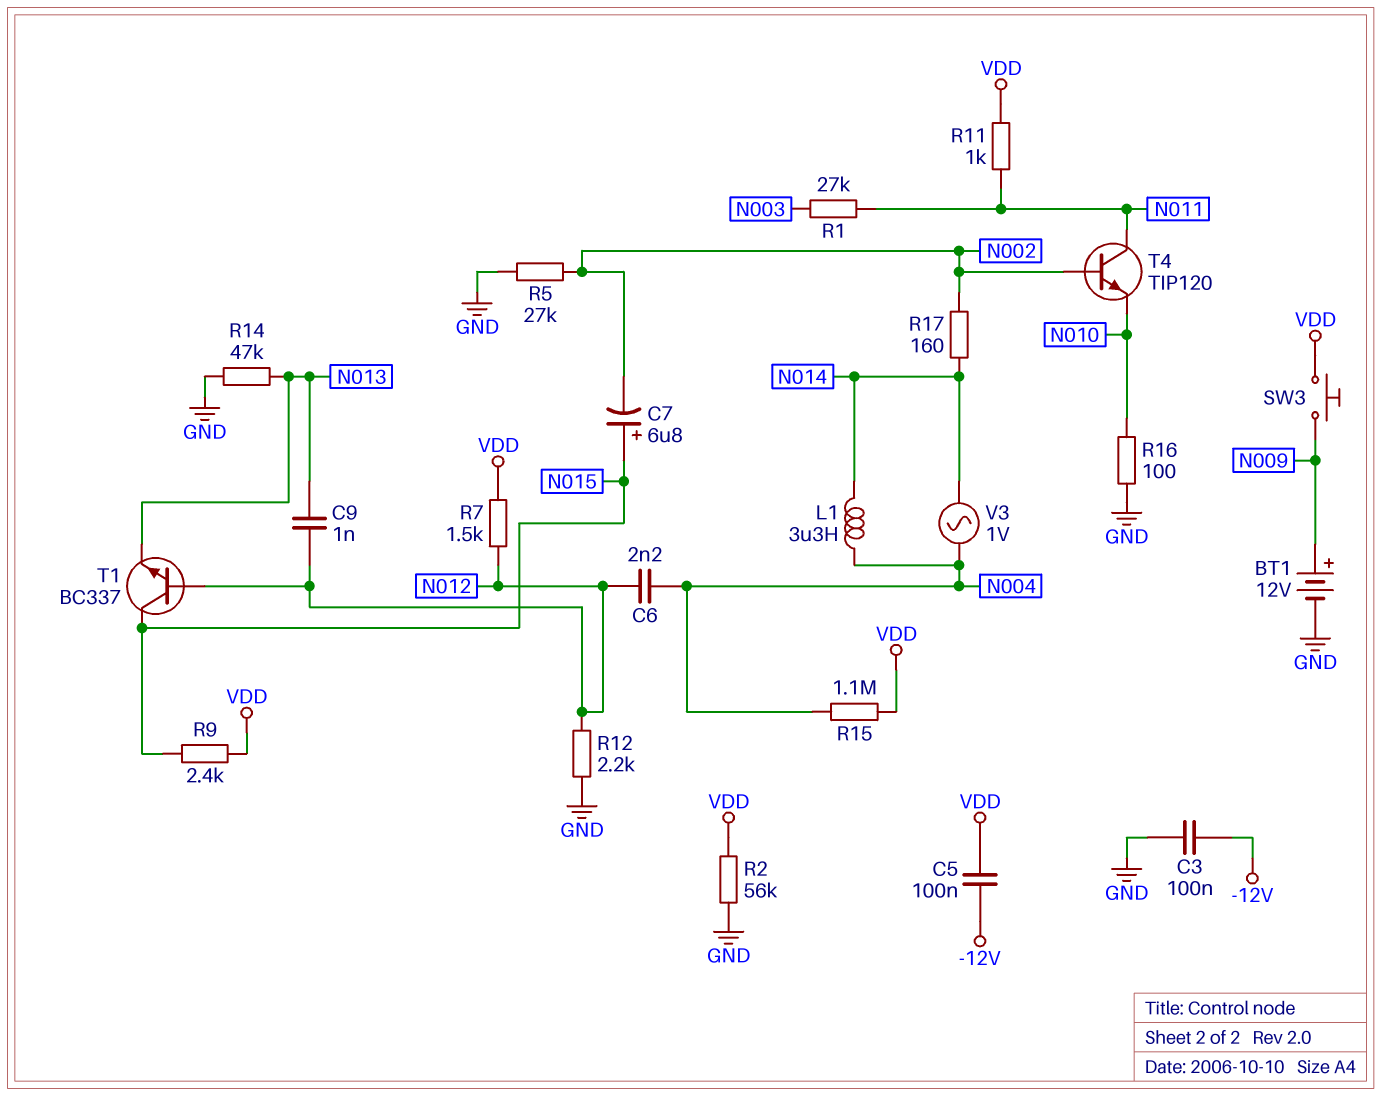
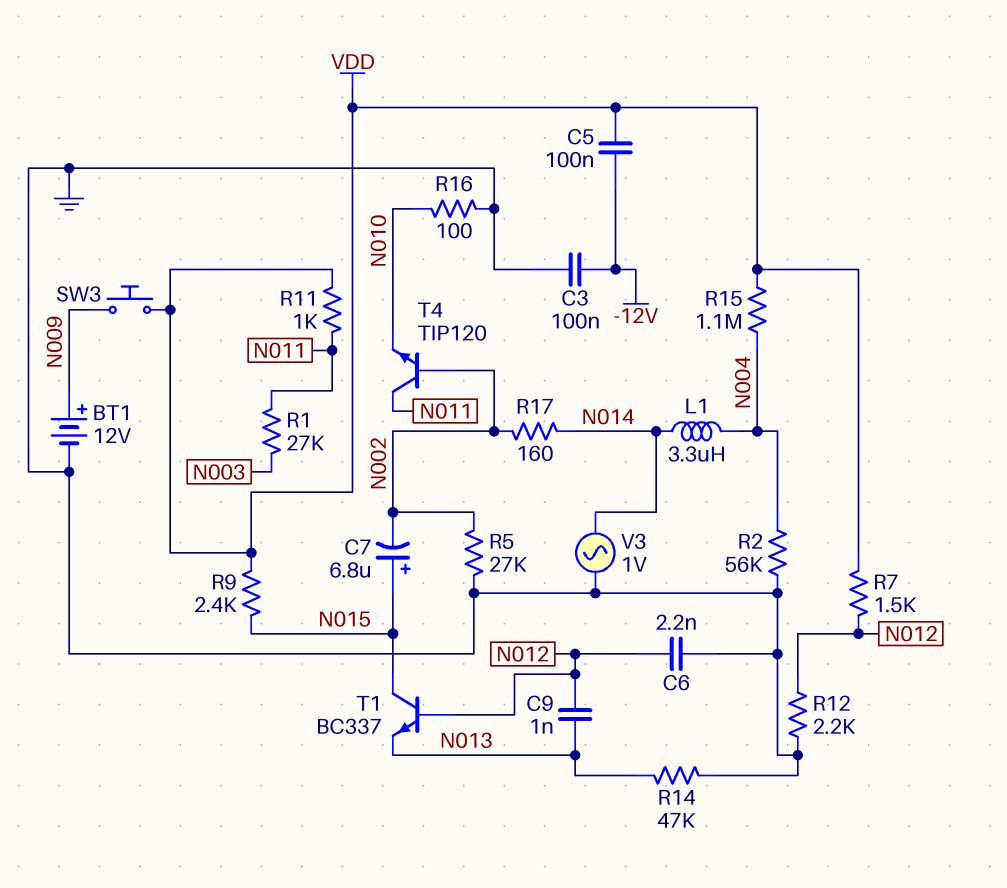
C6: 2.2nF (N004, N012) -> 2.2nF (GND, N012)
R2: 56k (GND, VDD) -> 56k (GND, N004)
V3: AC 1V (N004, N014) -> AC 1V (GND, N014)

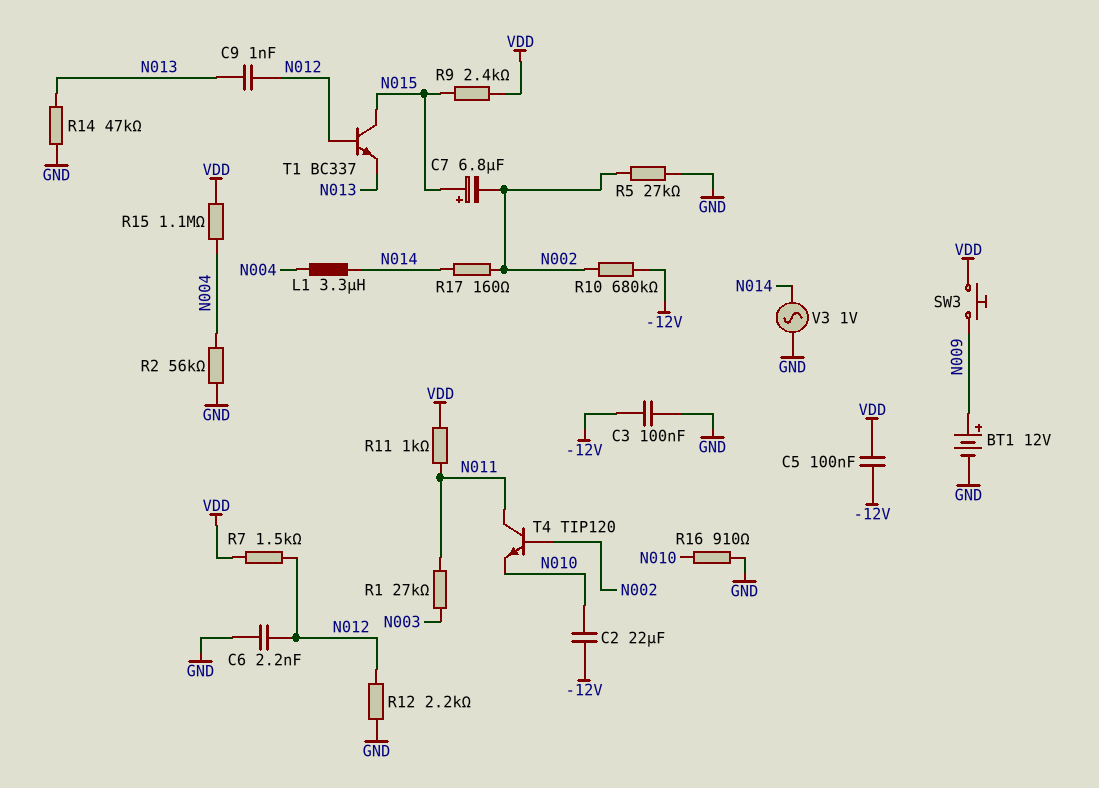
C2: none -> 22uF (-12V, N010)
R10: none -> 680k (-12V, N002)
R16: 100 (GND, N010) -> 910 (GND, N010)

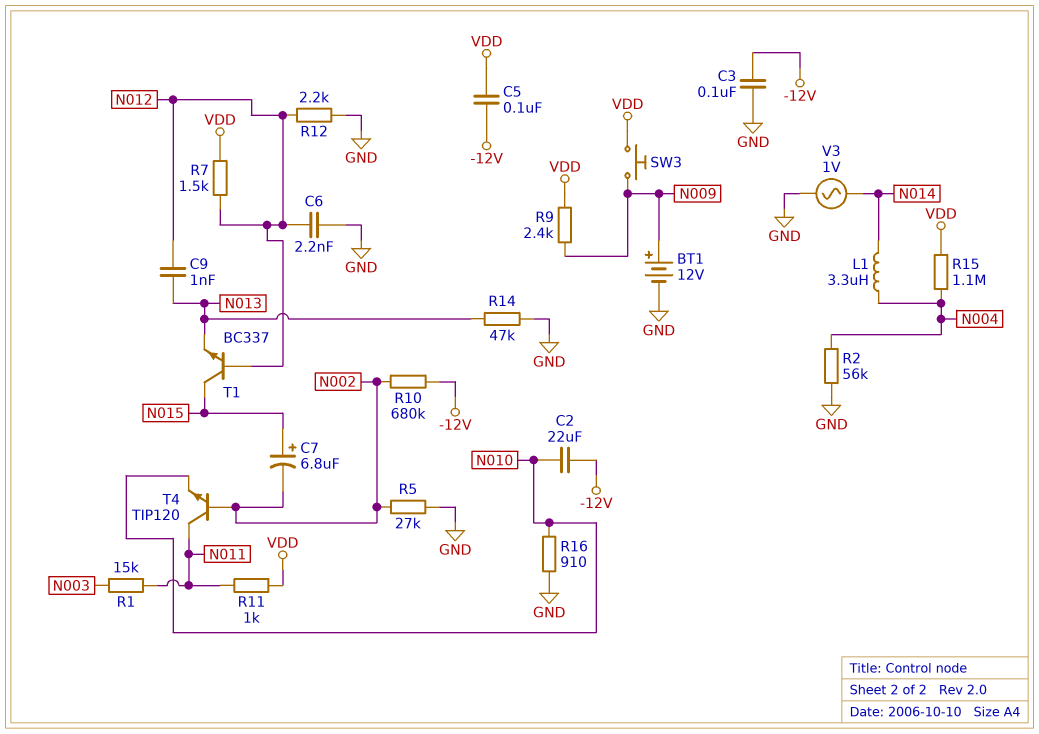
R1: 27k (N003, N011) -> 15k (N003, N011)
R9: 2.4k (N015, VDD) -> 2.4k (N009, VDD)
R17: 160 (N002, N014) -> none

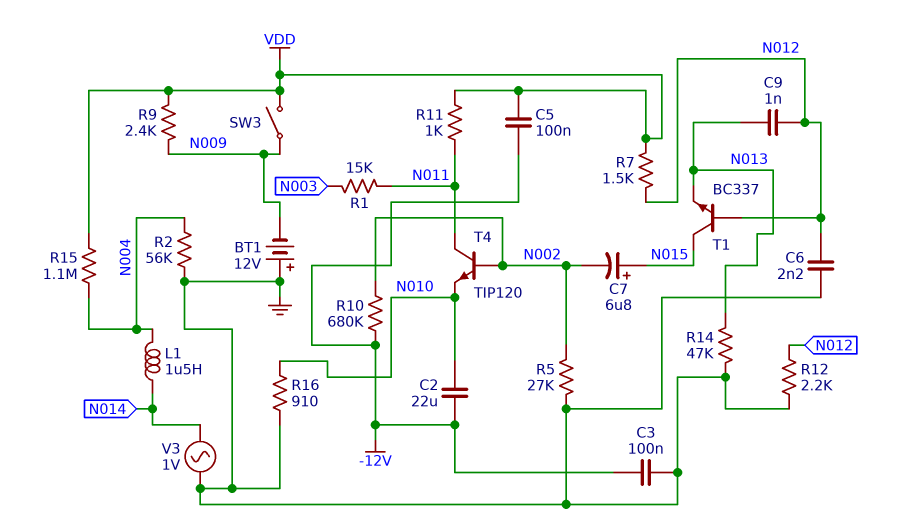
BT1: 12V (plus N009, minus GND) -> 12V (plus GND, minus N009)
L1: 3.3uH (N004, N014) -> 1.5uH (N004, N014)
SW3: button (N009, VDD) -> switch (N009, VDD)

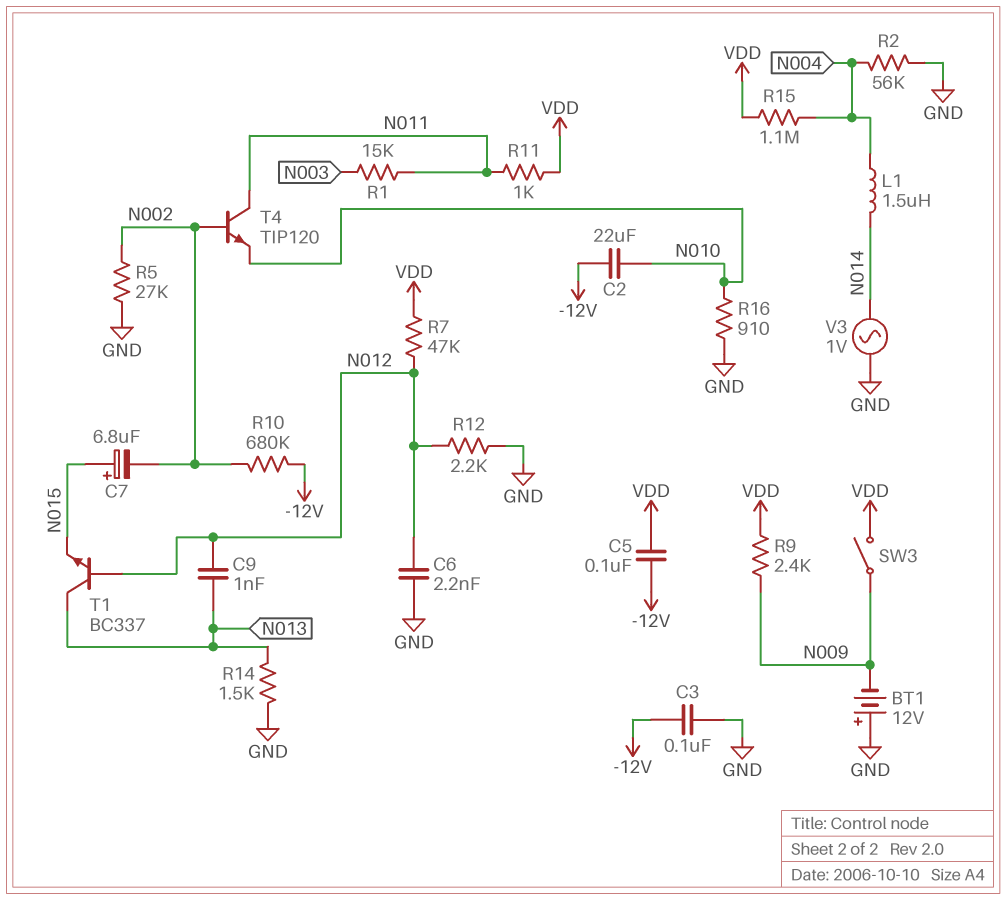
R7: 1.5k (N012, VDD) -> 47k (N012, VDD)
R14: 47k (GND, N013) -> 1.5k (GND, N013)
T1: NPN BC337 (B N012, C N015, E N013) -> NPN BC337 (B N012, C N013, E N015)

